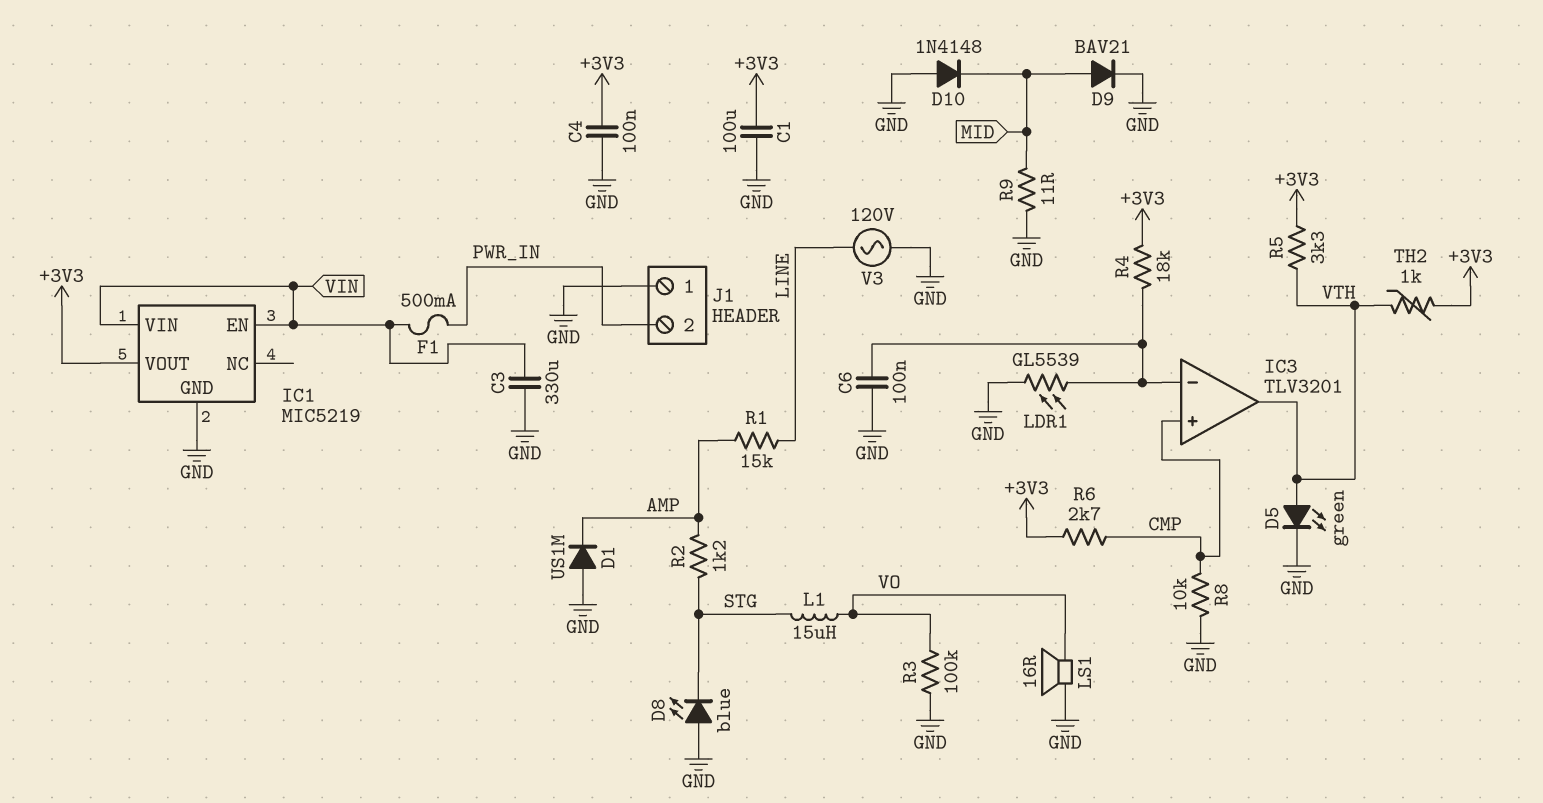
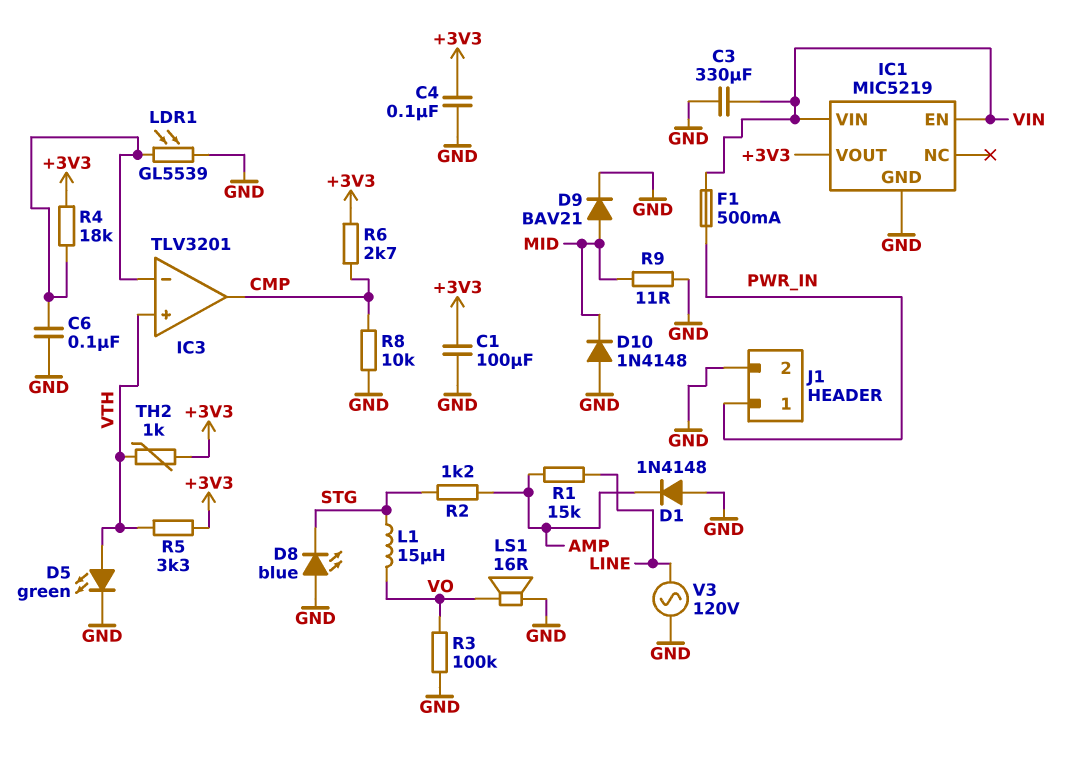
D1: diode US1M (A GND, K AMP) -> diode 1N4148 (A GND, K AMP)
IC3 pin in+: CMP -> VTH
IC3 pin out: VTH -> CMP
J1 pin 1: GND -> PWR_IN
J1 pin 2: PWR_IN -> GND

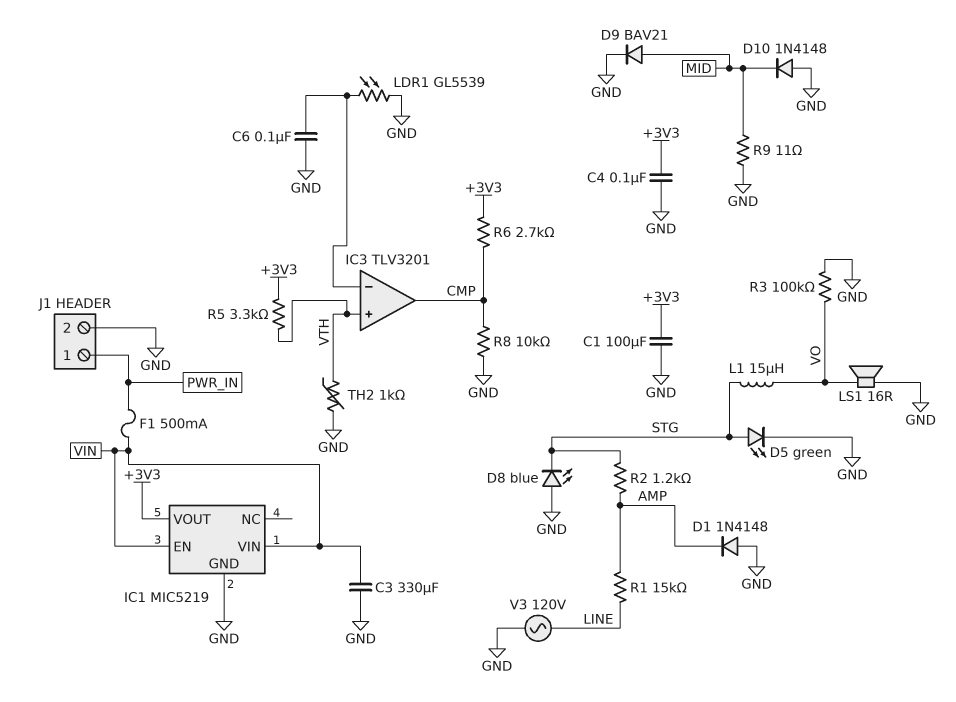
D5: LED green (A VTH, K GND) -> LED green (A STG, K GND)
R4: 18k (+3V3, IC3/in-) -> none
TH2: 1k (+3V3, VTH) -> 1k (GND, VTH)

